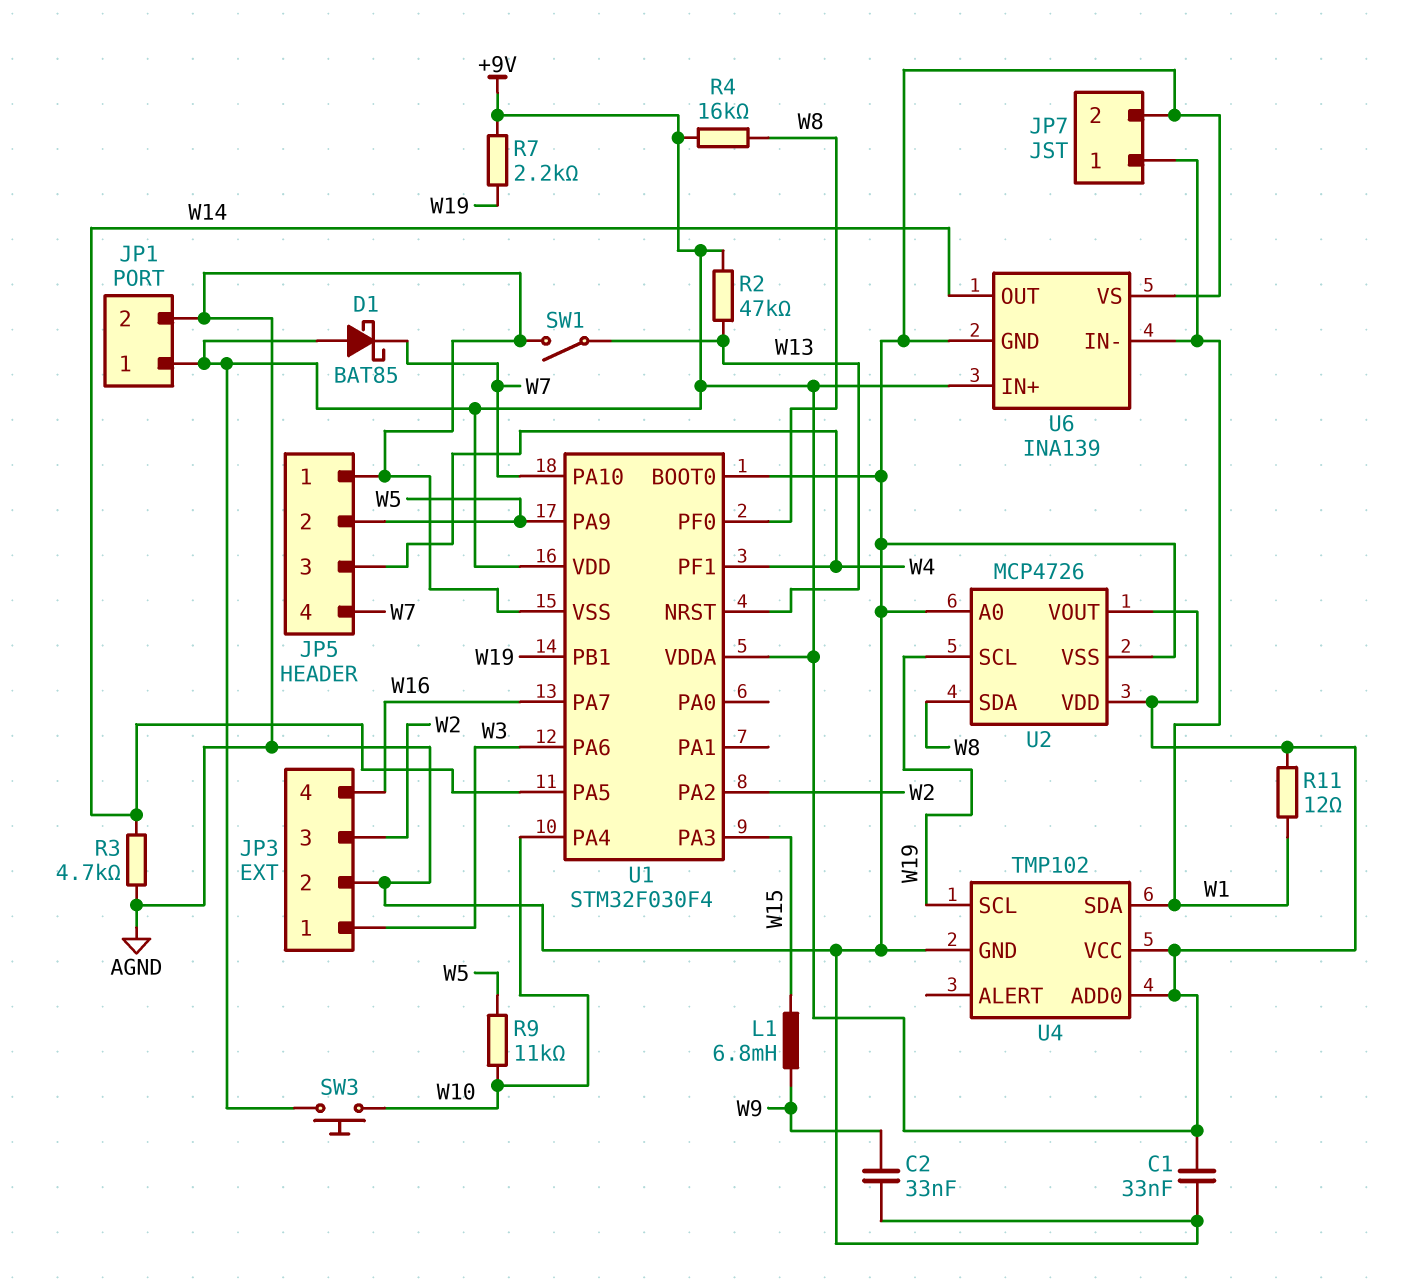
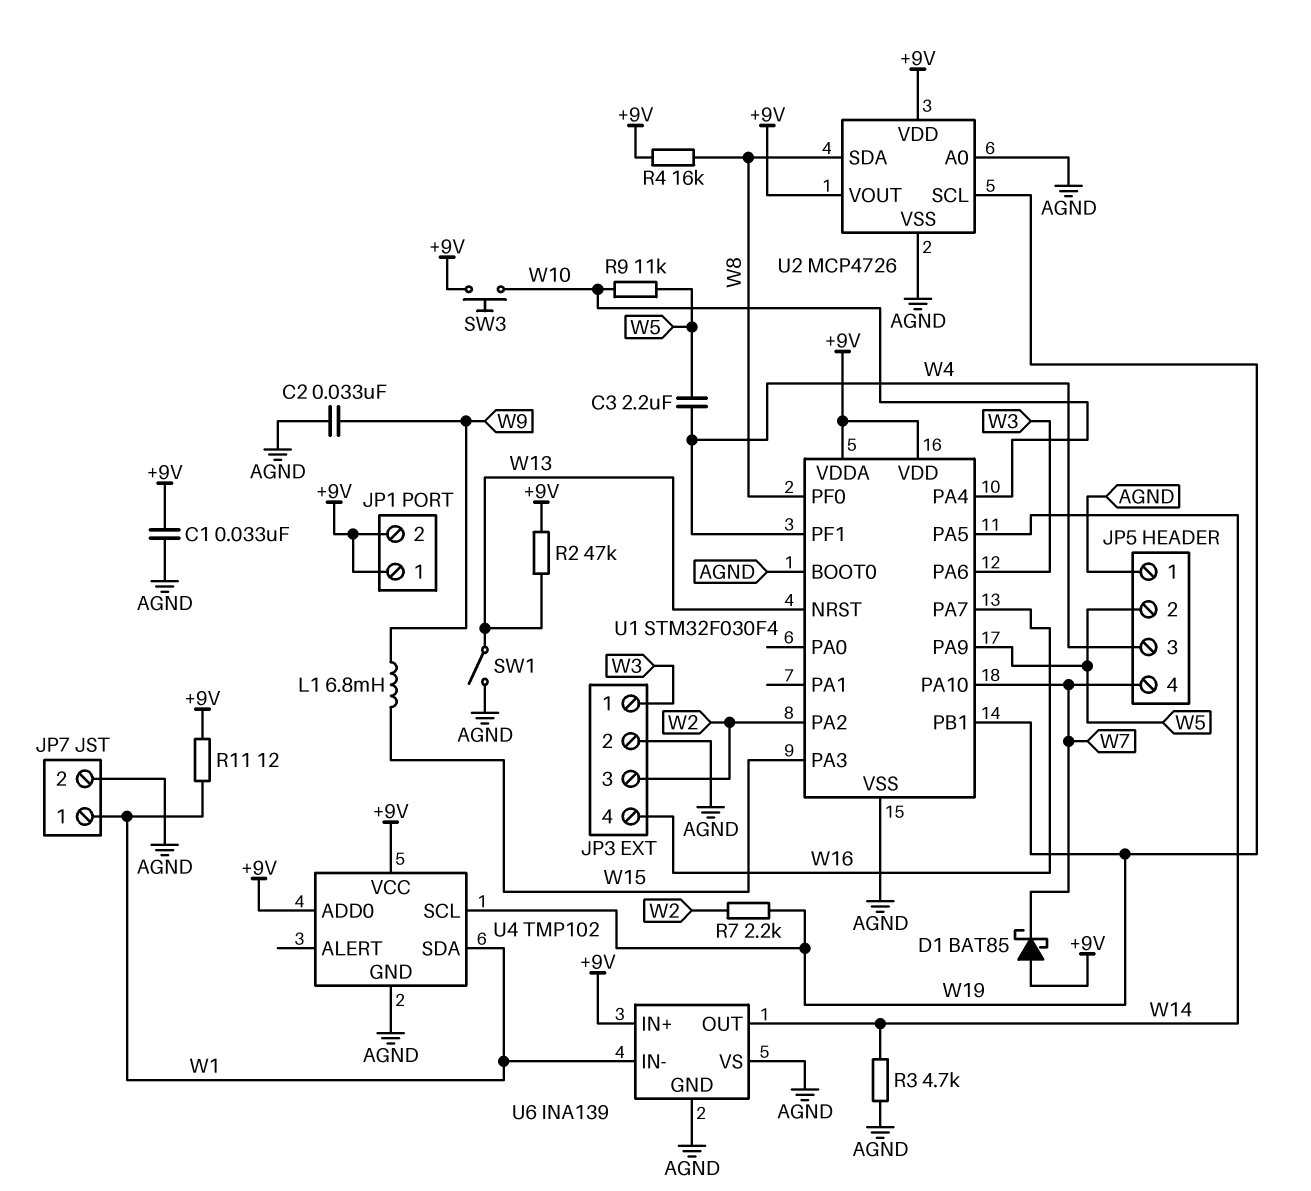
C3: none -> 2.2uF (W4, W5)
JP1 pin 2: AGND -> +9V
R7: 2.2k (+9V, W19) -> 2.2k (W2, W19)

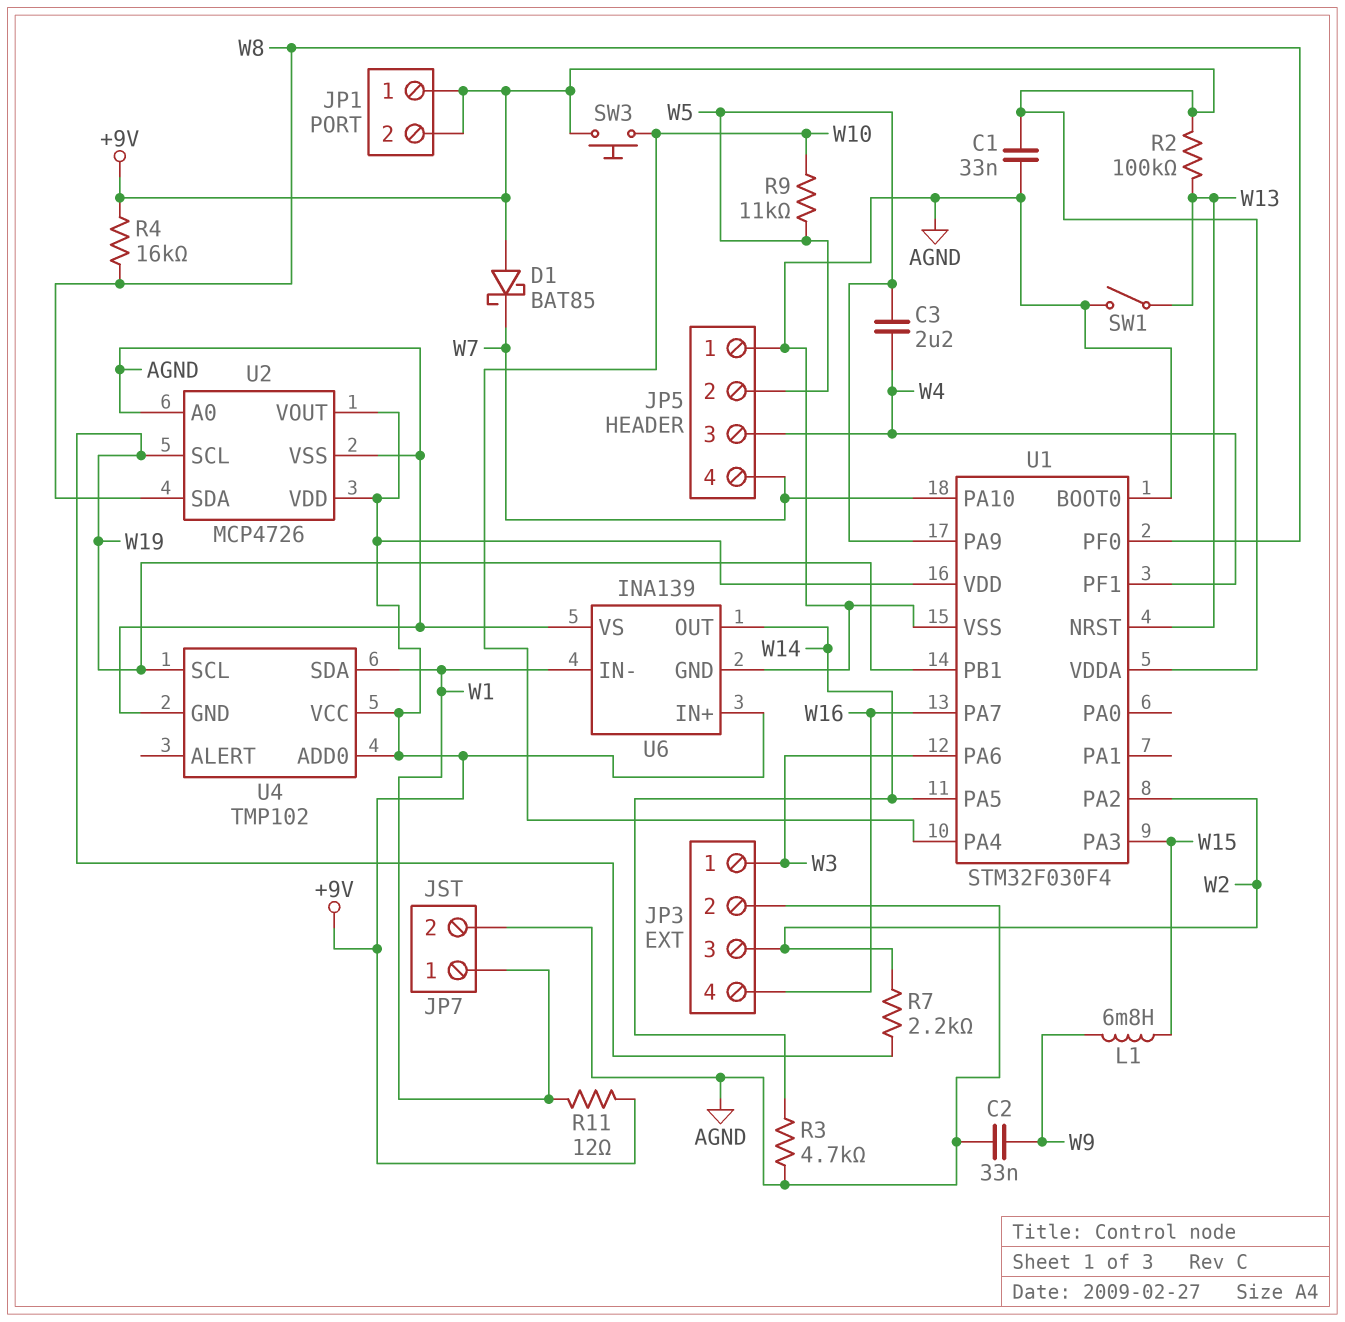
R2: 47k (+9V, W13) -> 100k (+9V, W13)

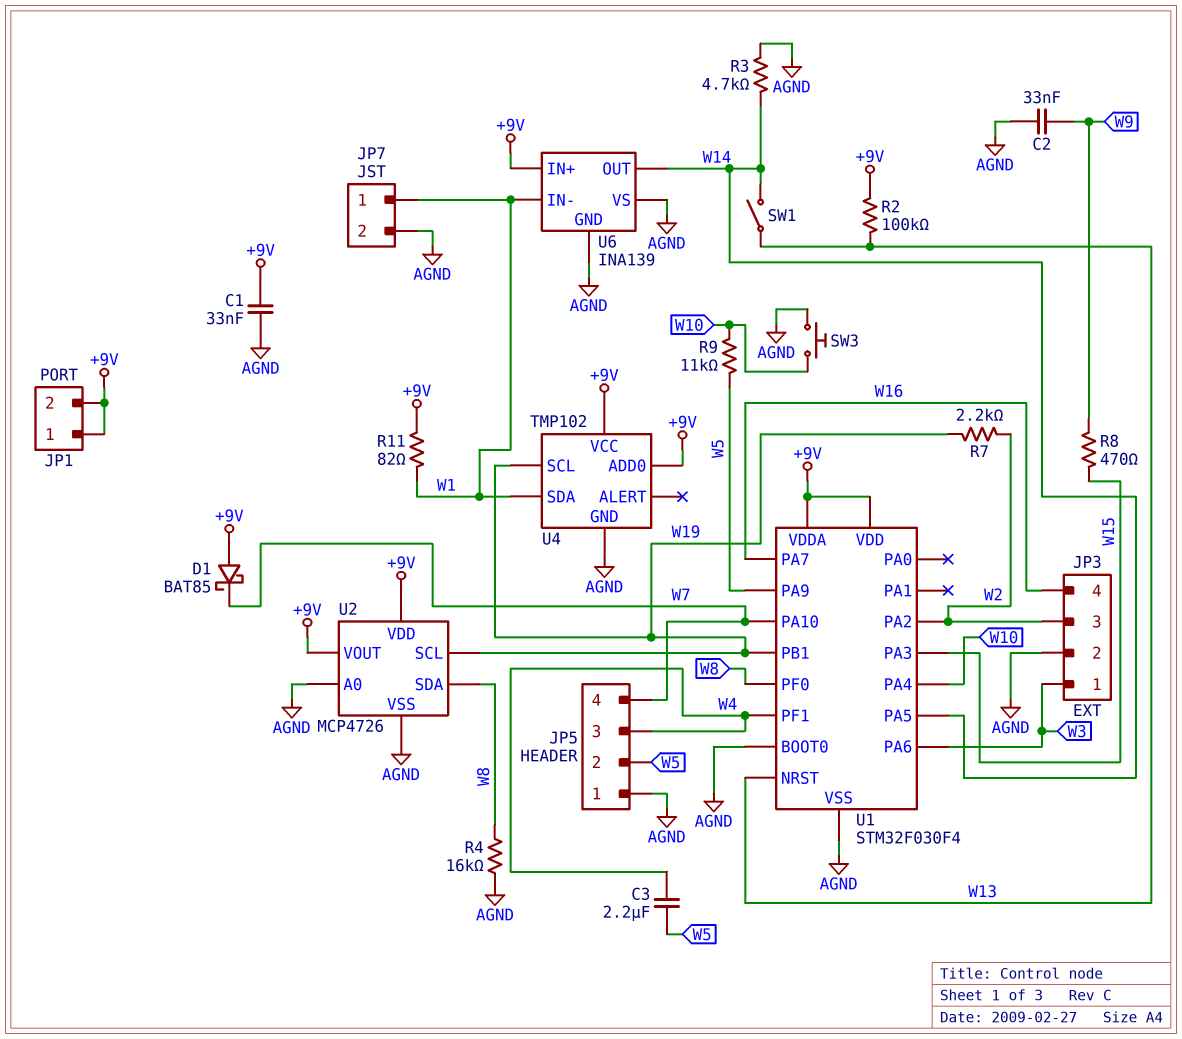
L1: 6.8mH (W9, W15) -> none
R4: 16k (+9V, W8) -> 16k (AGND, W8)
R8: none -> 470 (W9, W15)
R11: 12 (+9V, W1) -> 82 (+9V, W1)
SW1: switch (AGND, W13) -> switch (W13, W14)
SW3: button (+9V, W10) -> button (AGND, W10)

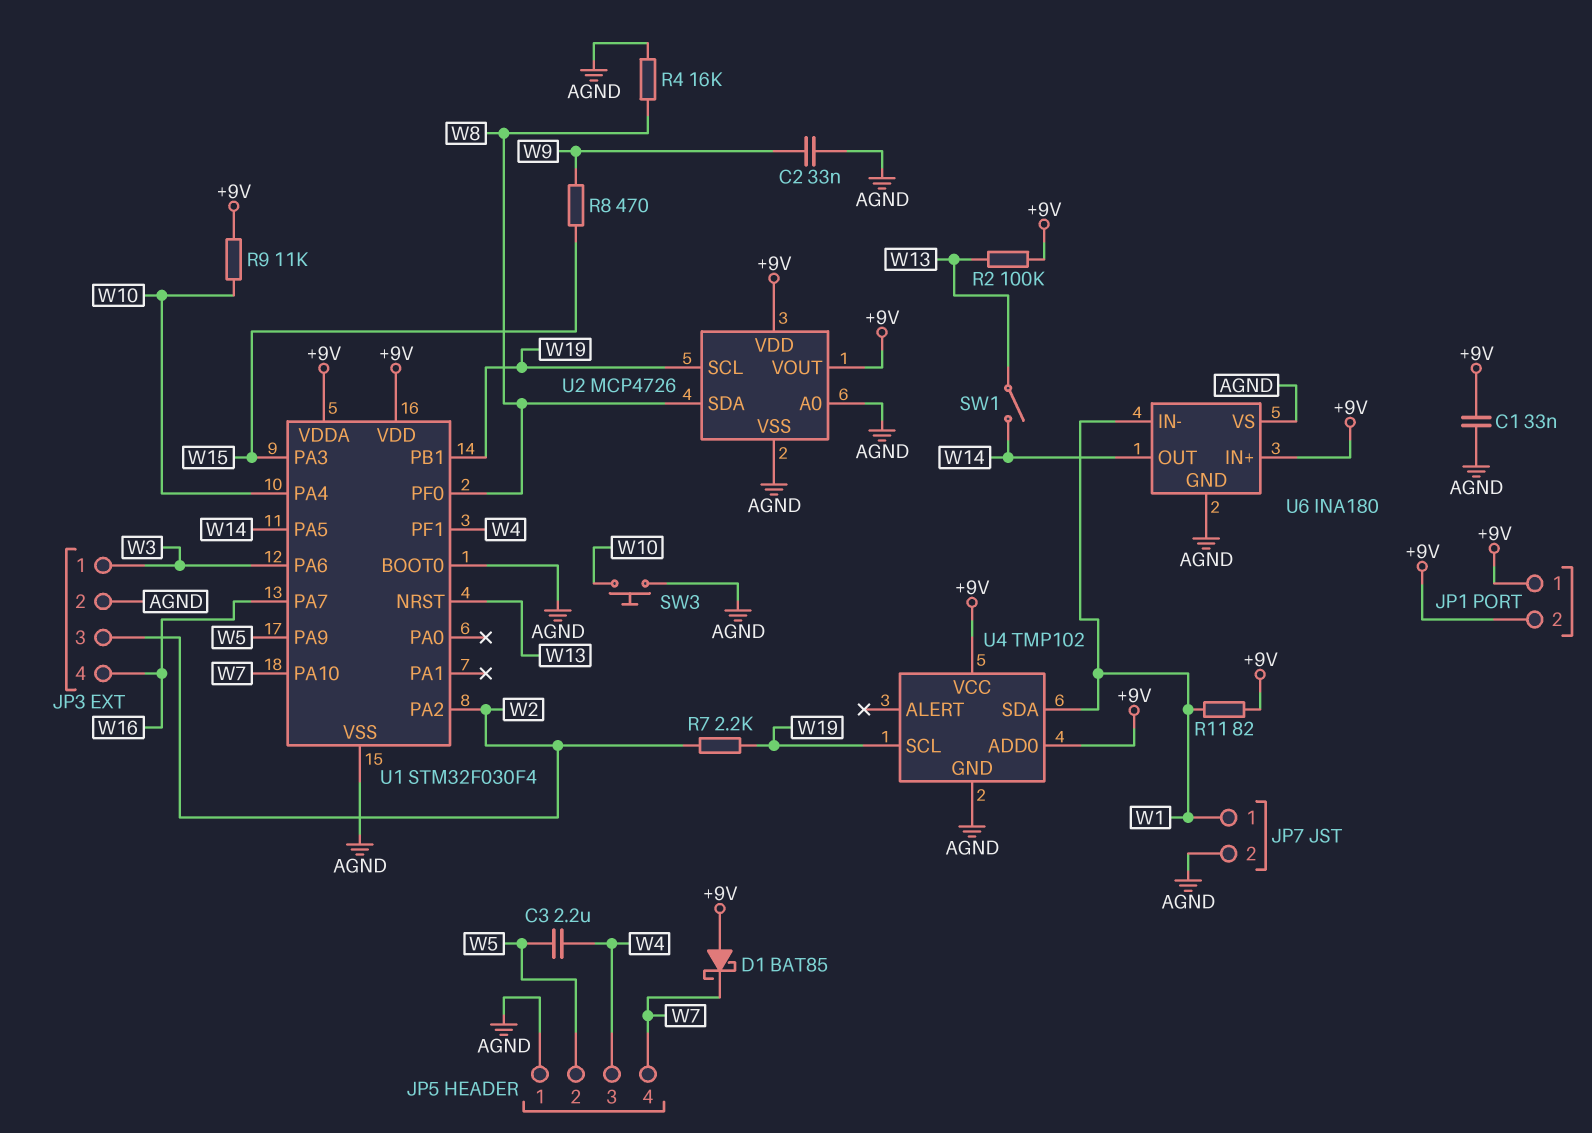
R3: 4.7k (AGND, W14) -> none
R9: 11k (W5, W10) -> 11k (+9V, W10)
U6: INA139 -> INA180

